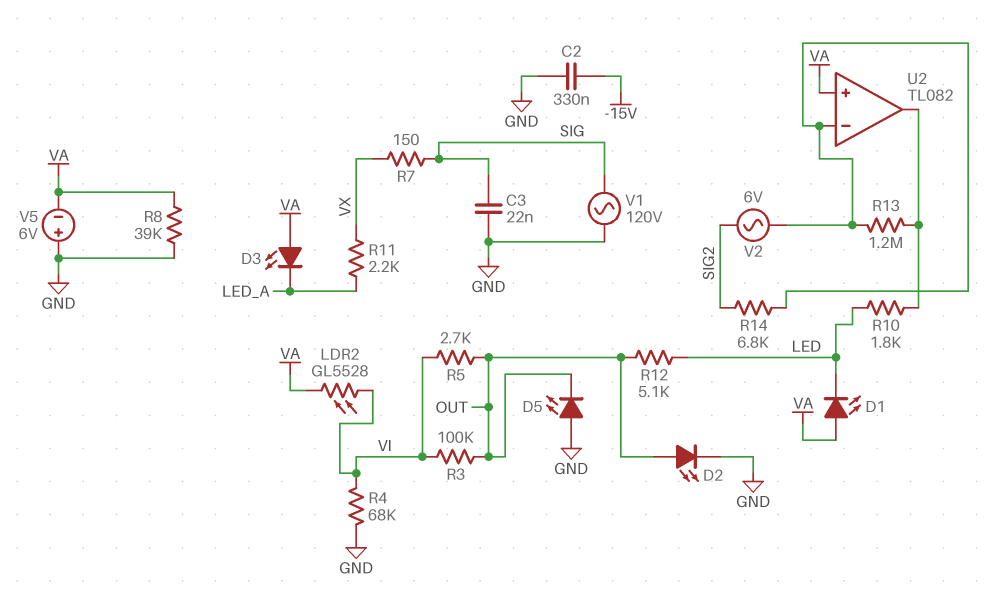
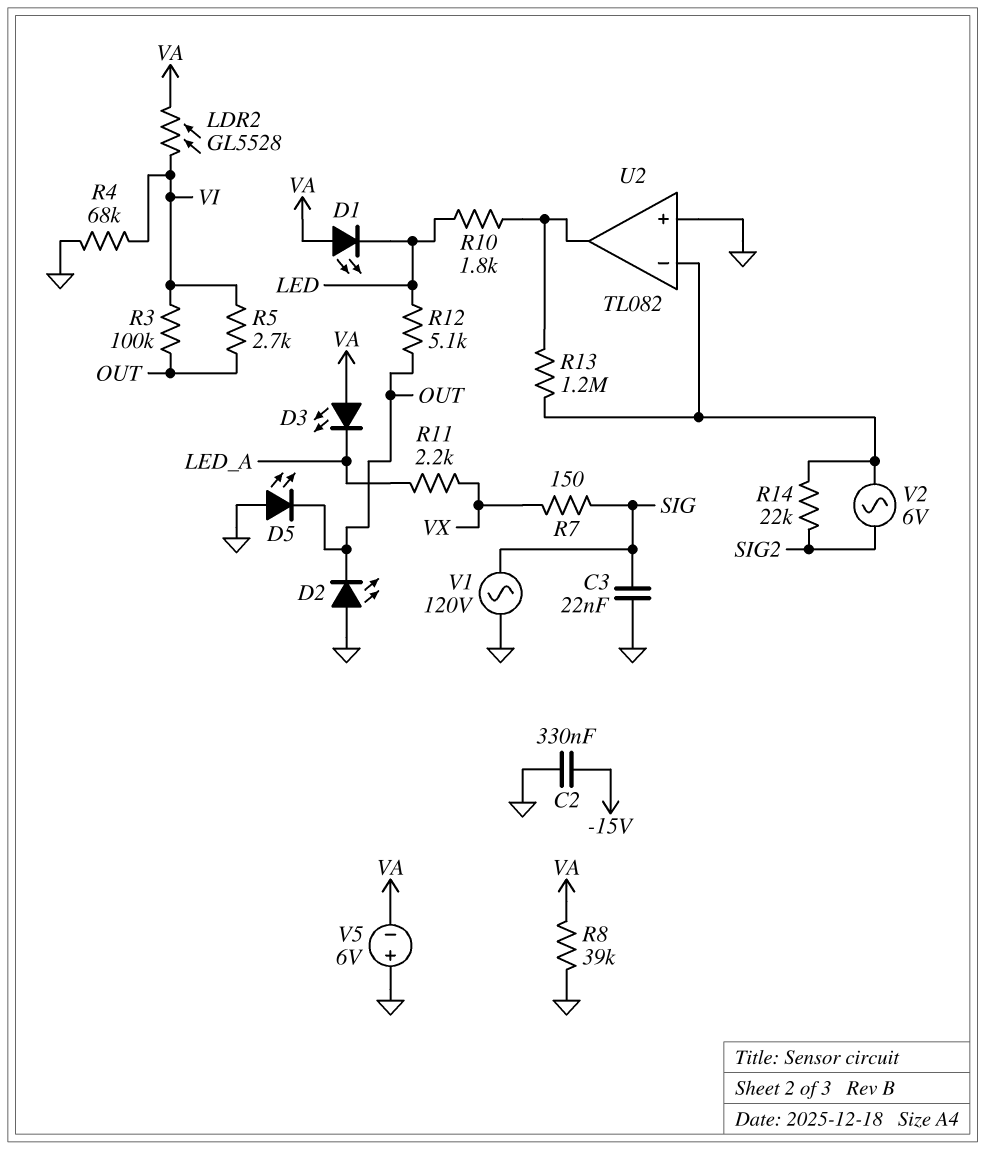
D2: LED (A OUT, K GND) -> LED (A GND, K OUT)
R14: 6.8k (SIG2, U2/in-) -> 22k (SIG2, U2/in-)
U2 pin in+: VA -> GND

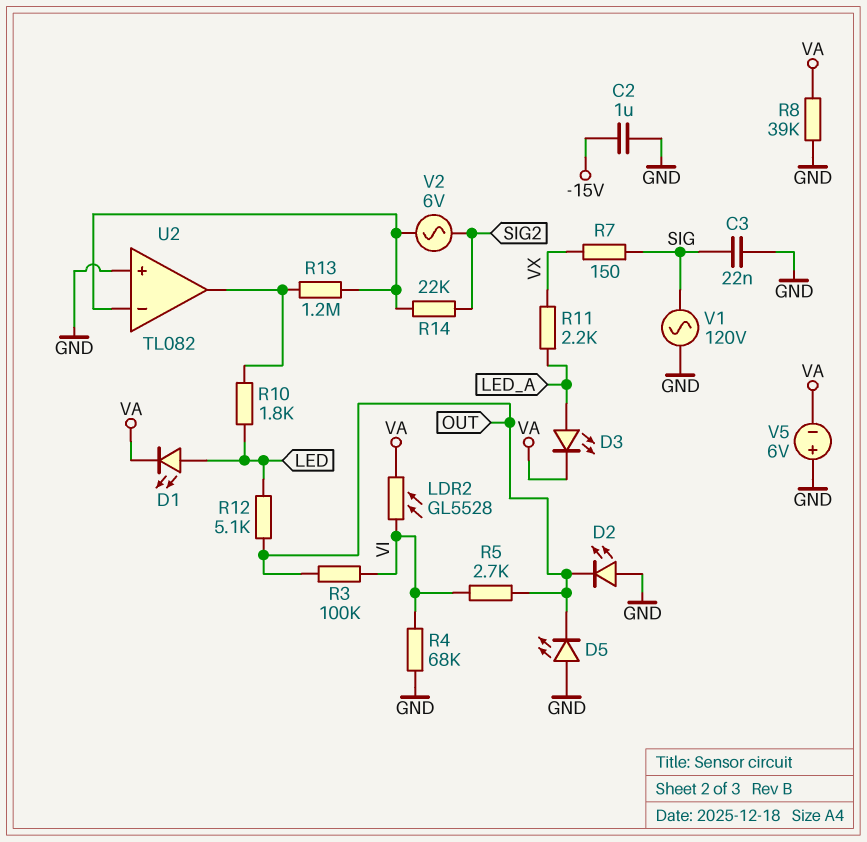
C2: 330nF (-15V, GND) -> 1uF (-15V, GND)
D1: LED (A VA, K LED) -> LED (A LED, K VA)
D3: LED (A VA, K LED_A) -> LED (A LED_A, K VA)

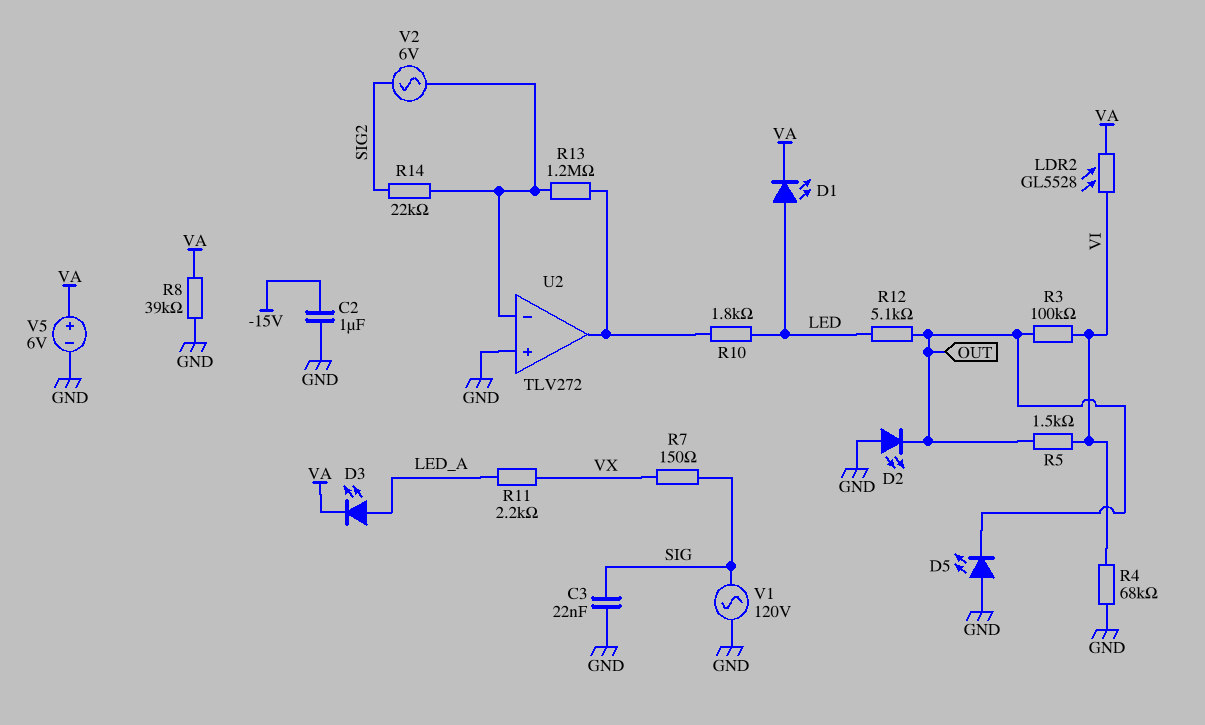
R5: 2.7k (OUT, VI) -> 1.5k (OUT, VI)
U2: TL082 -> TLV272
V5: 6V (plus GND, minus VA) -> 6V (plus VA, minus GND)

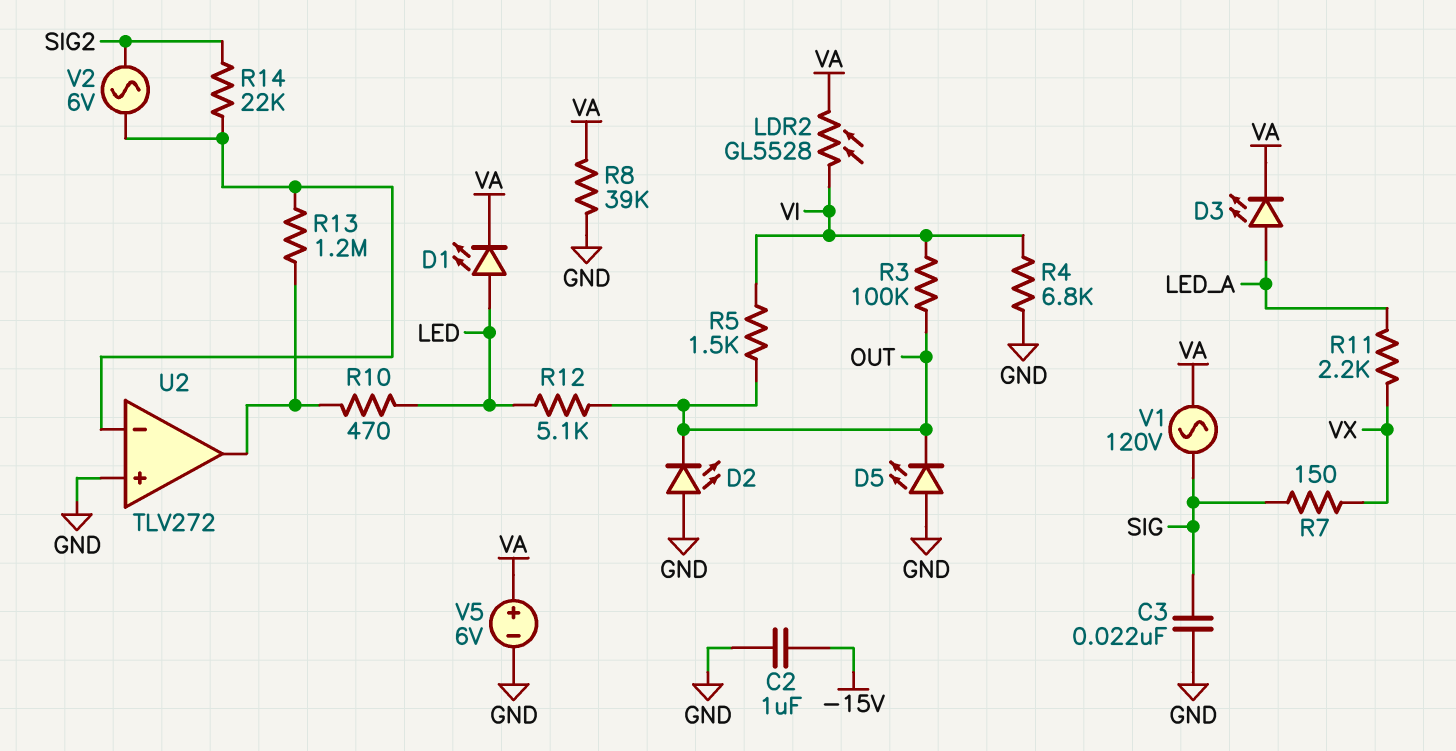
R4: 68k (GND, VI) -> 6.8k (GND, VI)
R10: 1.8k (LED, U2/out) -> 470 (LED, U2/out)
V1: AC 120V (GND, SIG) -> AC 120V (SIG, VA)

